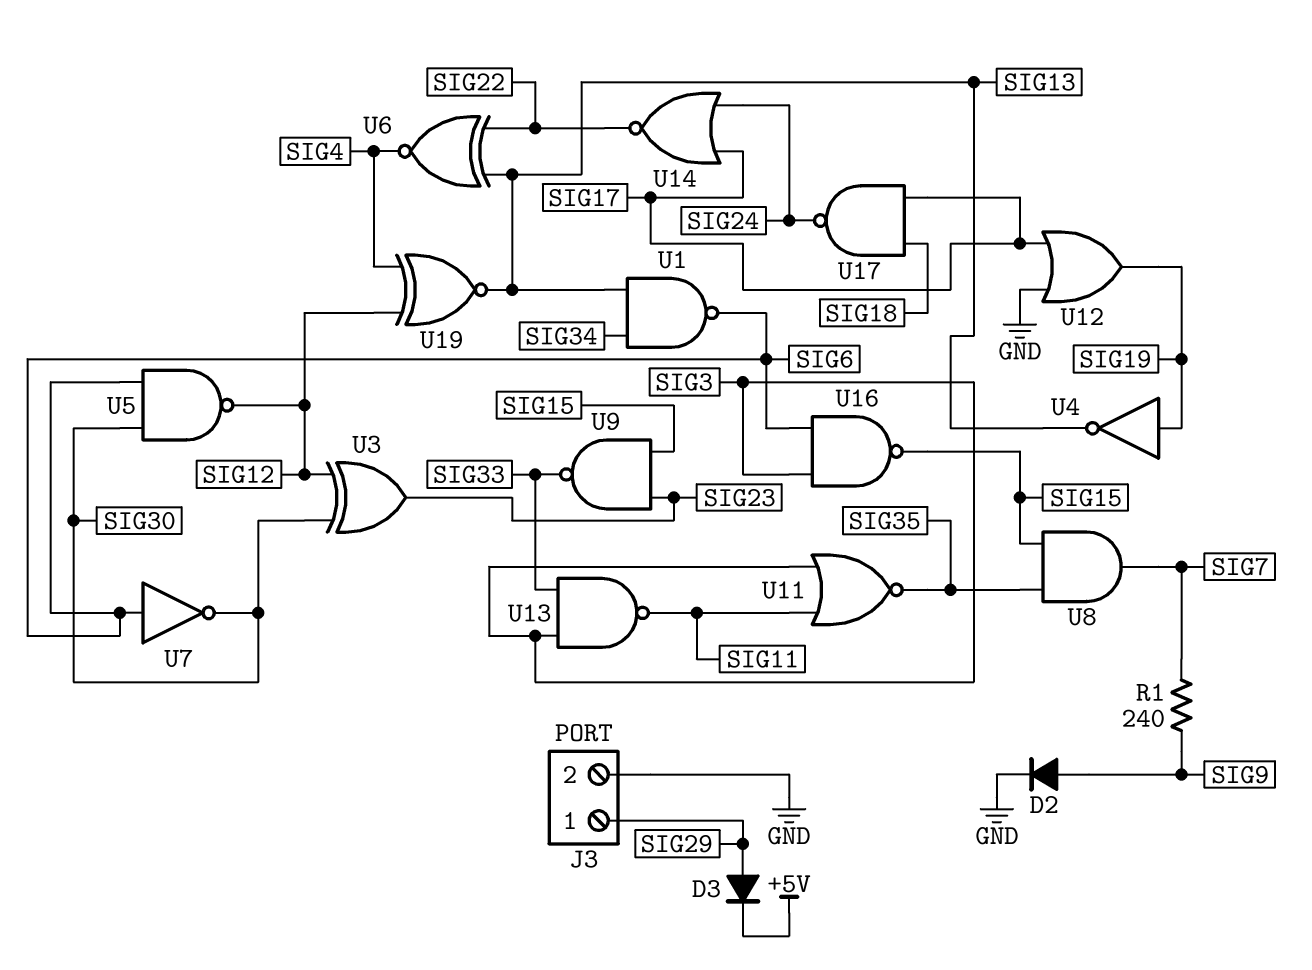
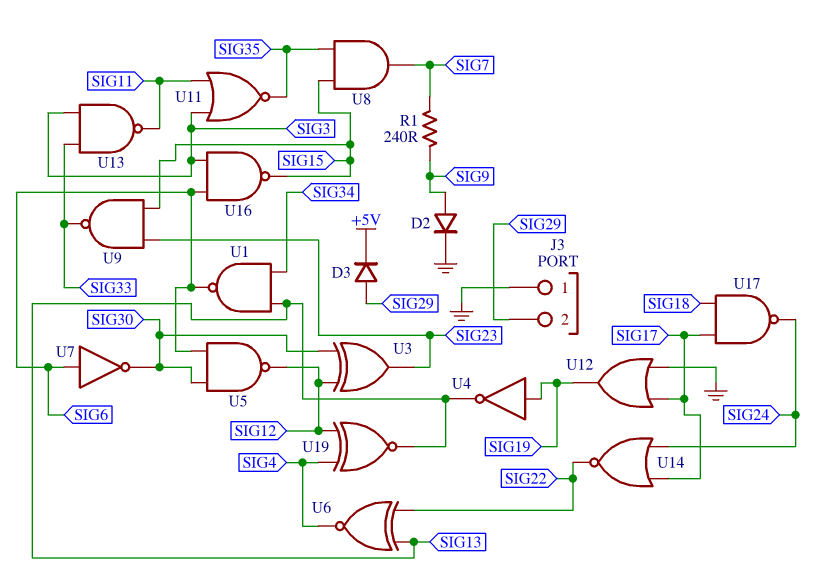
J3 pin 1: SIG29 -> GND
J3 pin 2: GND -> SIG29

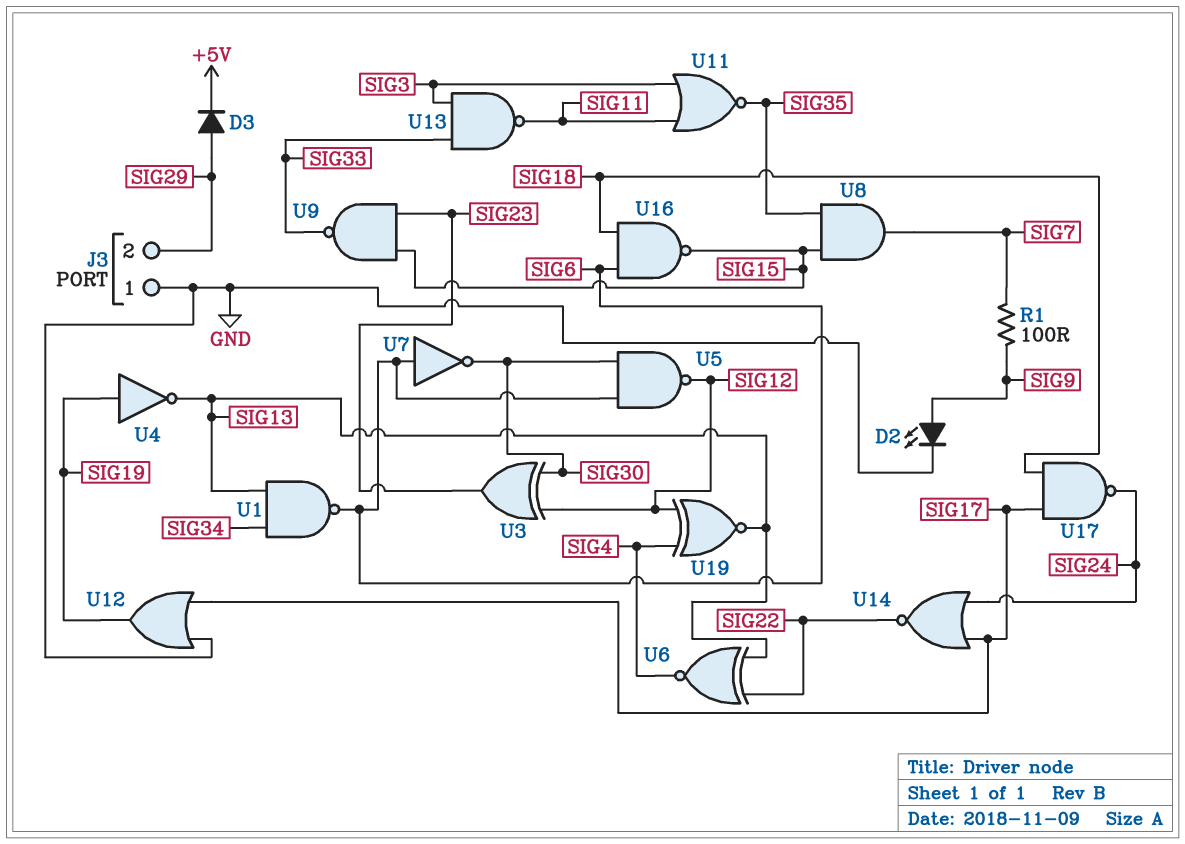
D2: diode (A SIG9, K GND) -> LED (A SIG9, K GND)
R1: 240 (SIG7, SIG9) -> 100 (SIG7, SIG9)
U16: NAND (in SIG3, in SIG6, out SIG15) -> NAND (in SIG6, in SIG18, out SIG15)

